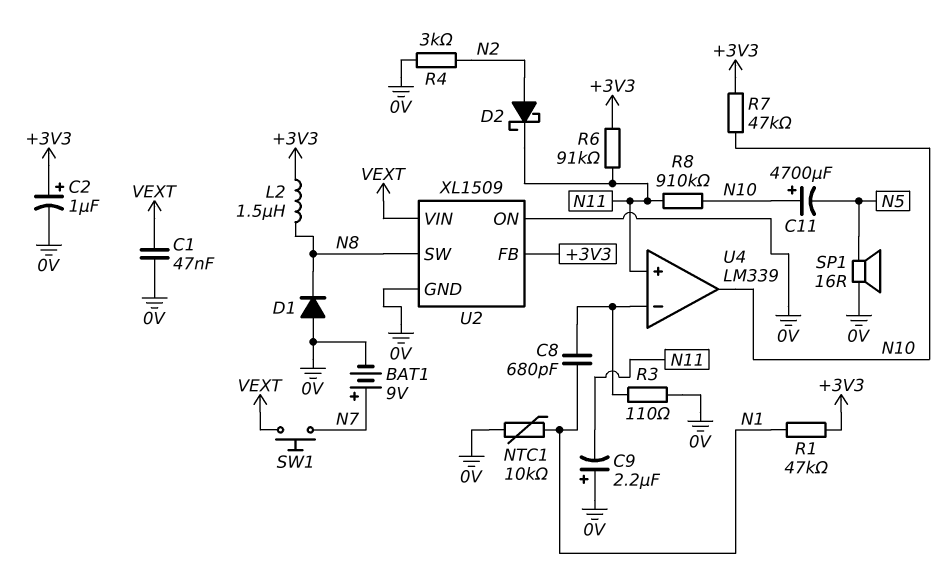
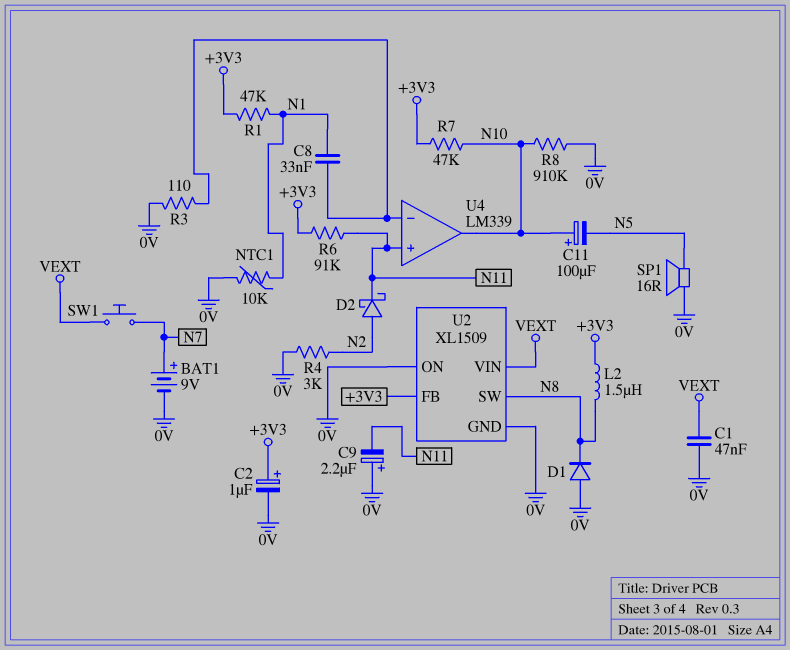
C8: 680pF (N1, U4/in-) -> 33nF (N1, U4/in-)
C11: 4700uF (plus N10, minus N5) -> 100uF (plus N10, minus N5)
R8: 910k (N10, N11) -> 910k (0V, N10)

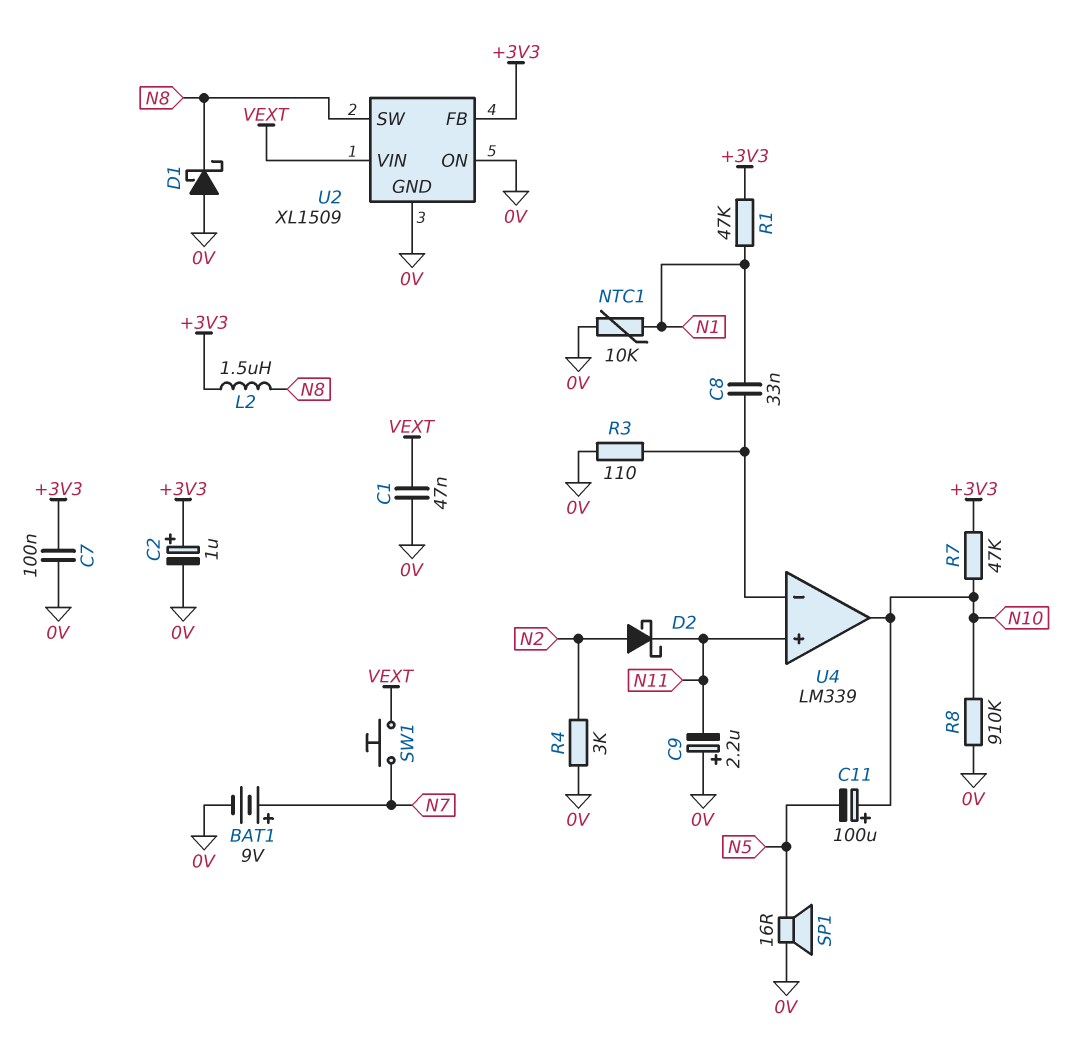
C7: none -> 100nF (+3V3, 0V)
D1: diode (A 0V, K N8) -> schottky (A 0V, K N8)
R6: 91k (+3V3, N11) -> none

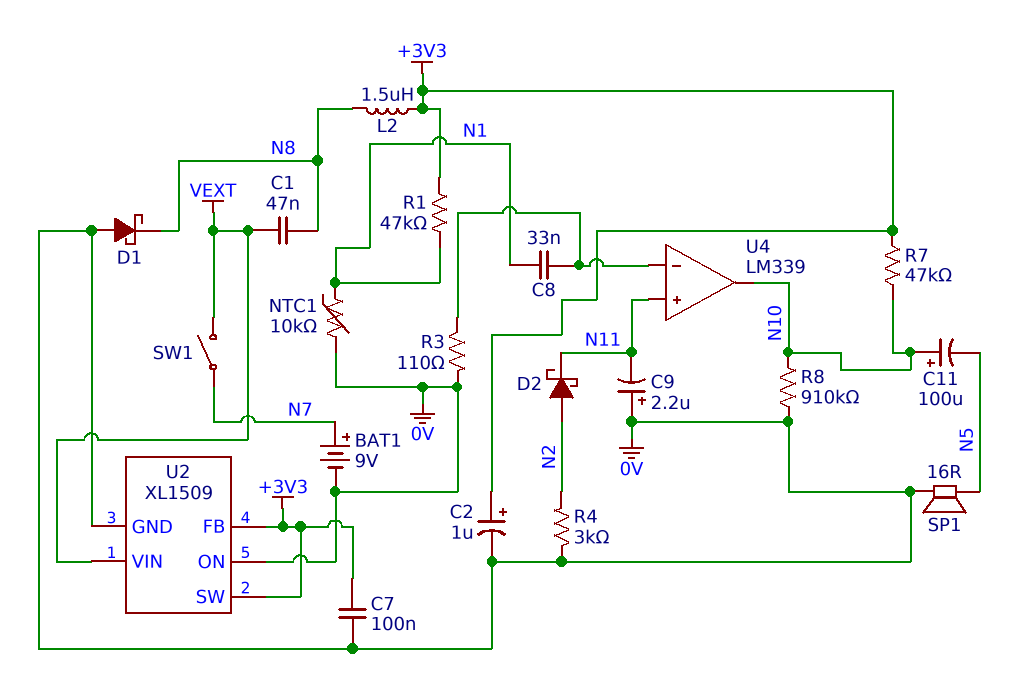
C1: 47nF (0V, VEXT) -> 47nF (N8, VEXT)
SW1: button (N7, VEXT) -> switch (N7, VEXT)
U2 pin SW: N8 -> +3V3

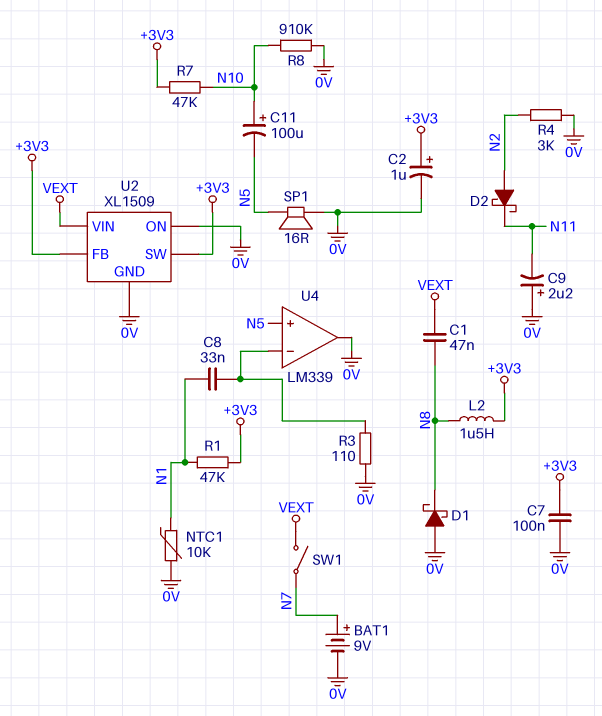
U4 pin in+: N11 -> N5
U4 pin out: N10 -> 0V

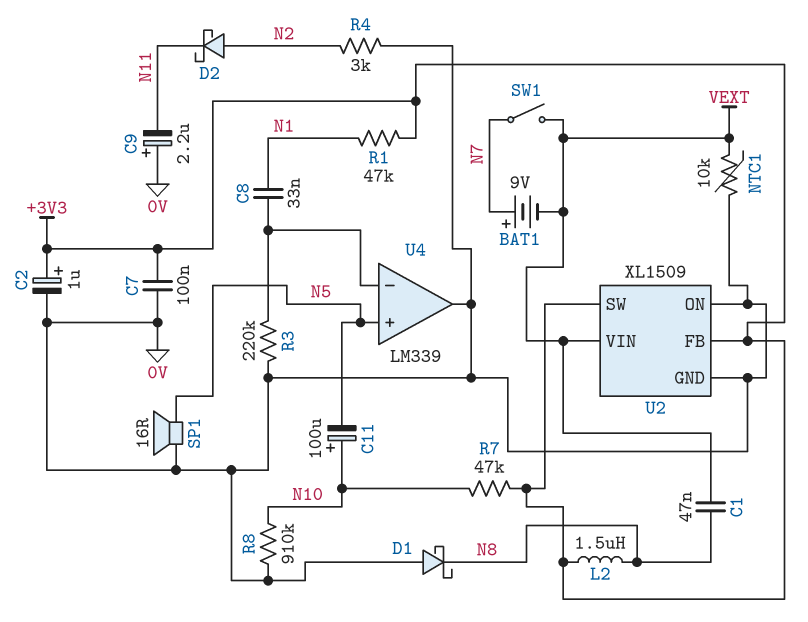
BAT1: 9V (plus N7, minus 0V) -> 9V (plus N7, minus VEXT)
NTC1: 10k (0V, N1) -> 10k (0V, VEXT)
R3: 110 (0V, U4/in-) -> 220k (0V, U4/in-)

